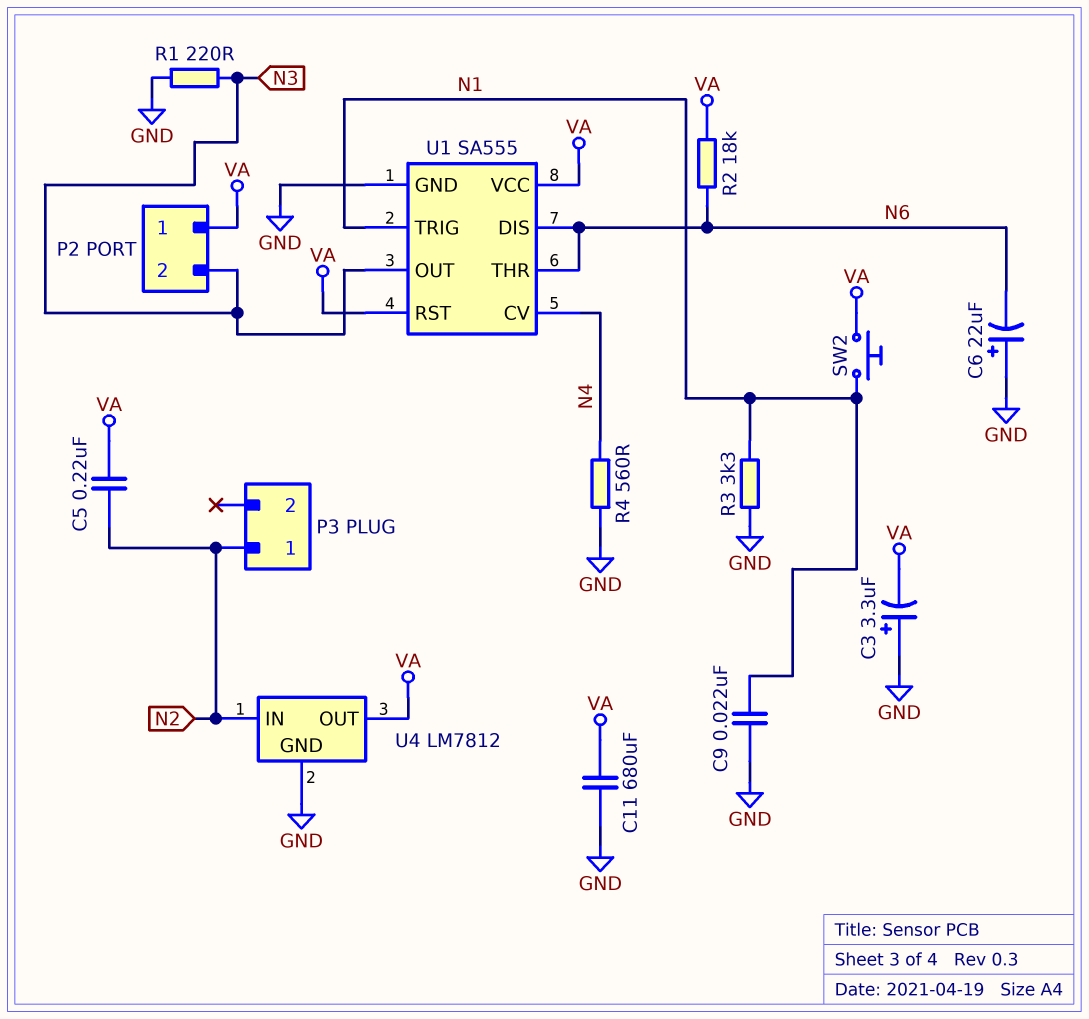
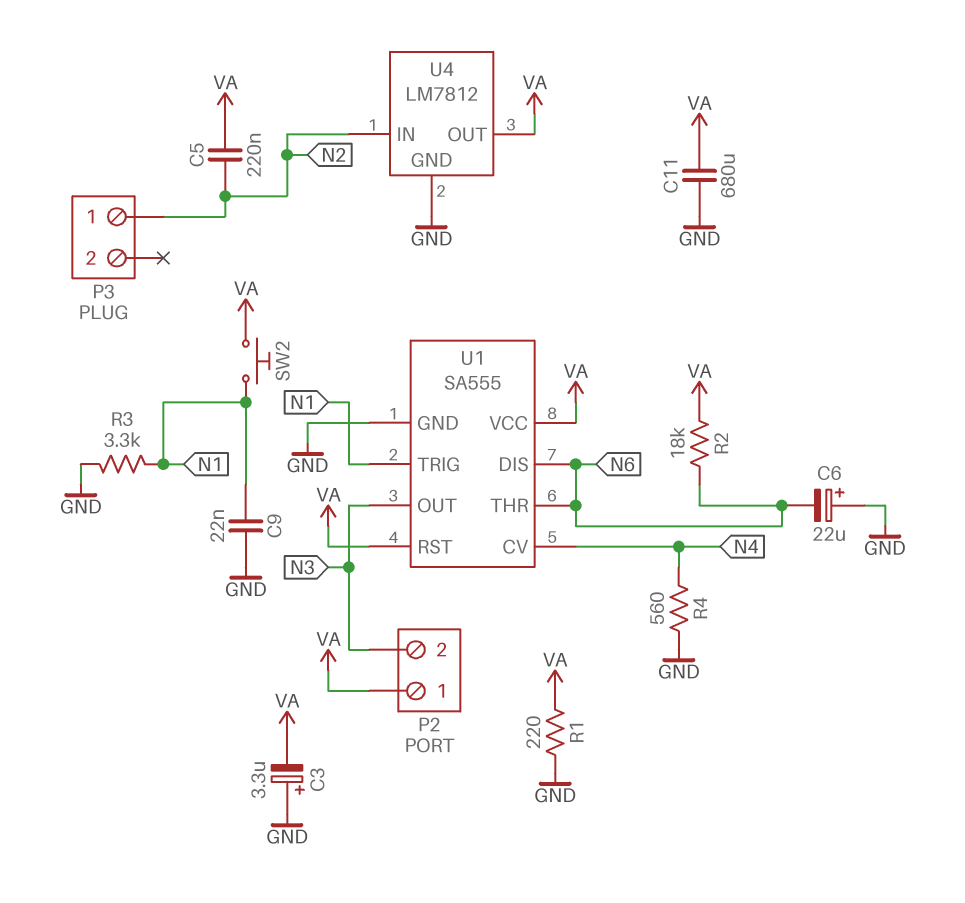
R1: 220 (GND, N3) -> 220 (GND, VA)

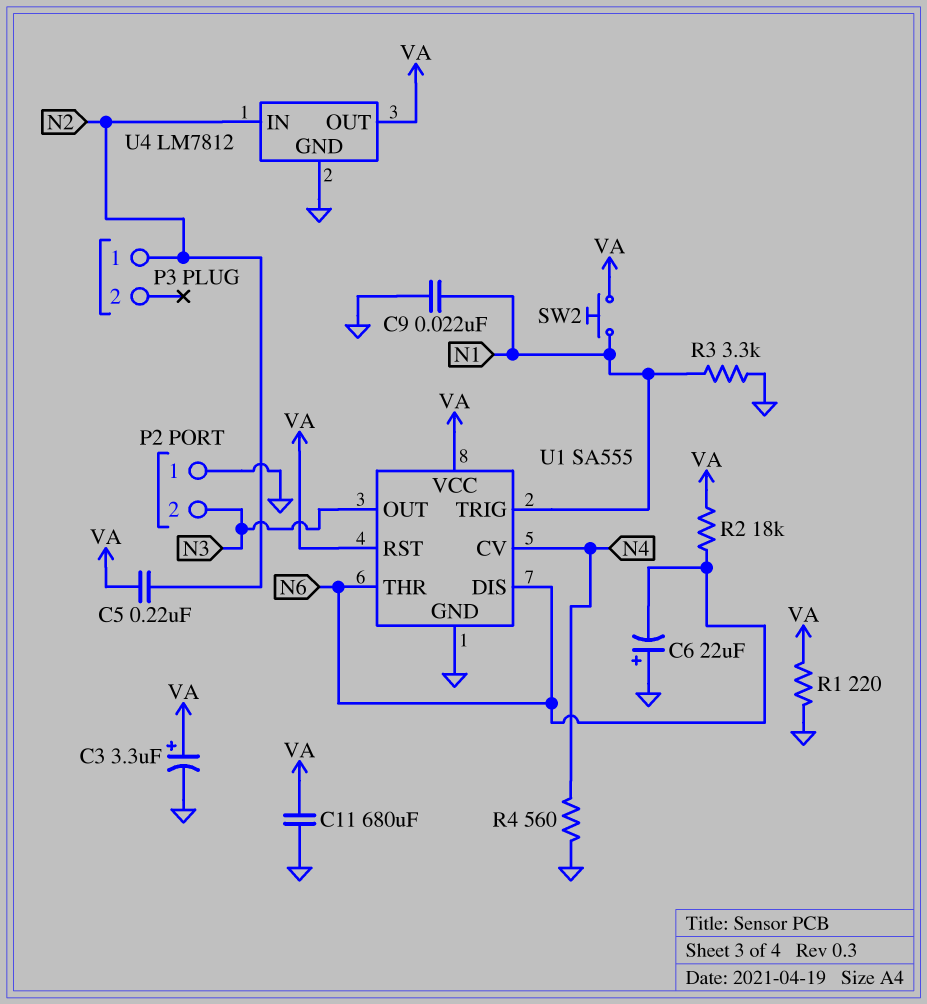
C3: 3.3uF (plus GND, minus VA) -> 3.3uF (plus VA, minus GND)
P2 pin 1: VA -> GND

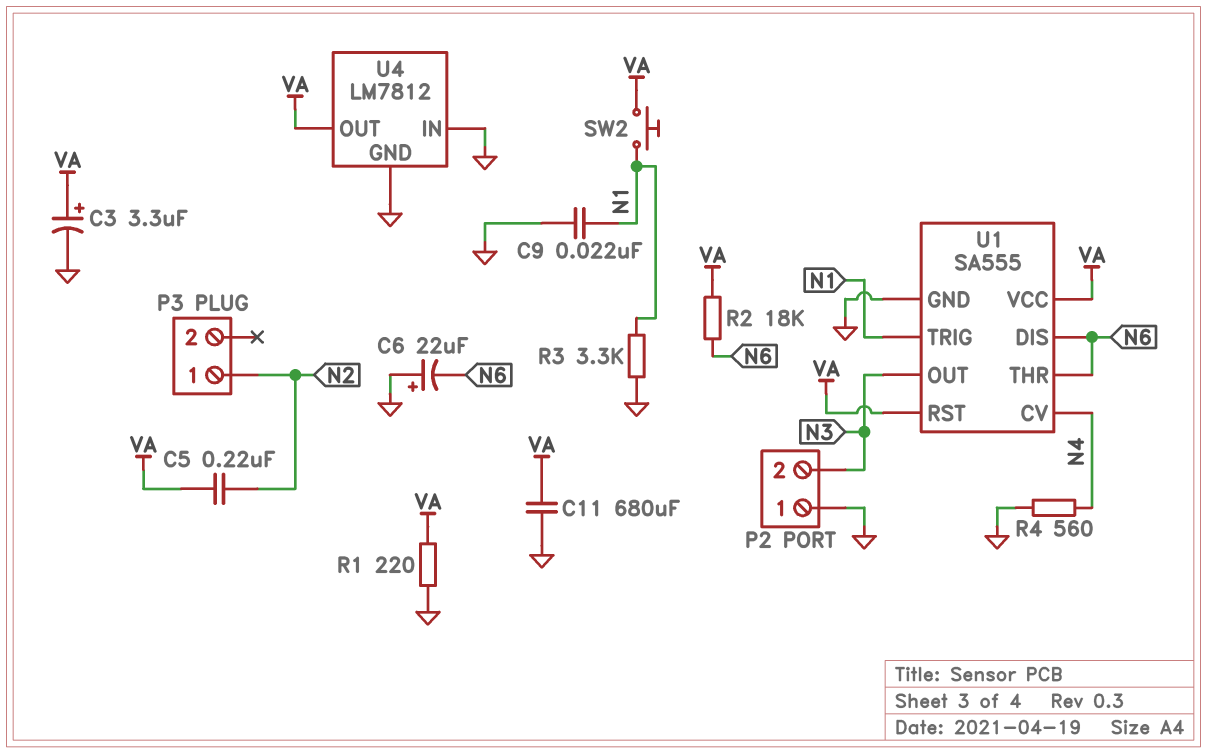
U4 pin IN: N2 -> GND

